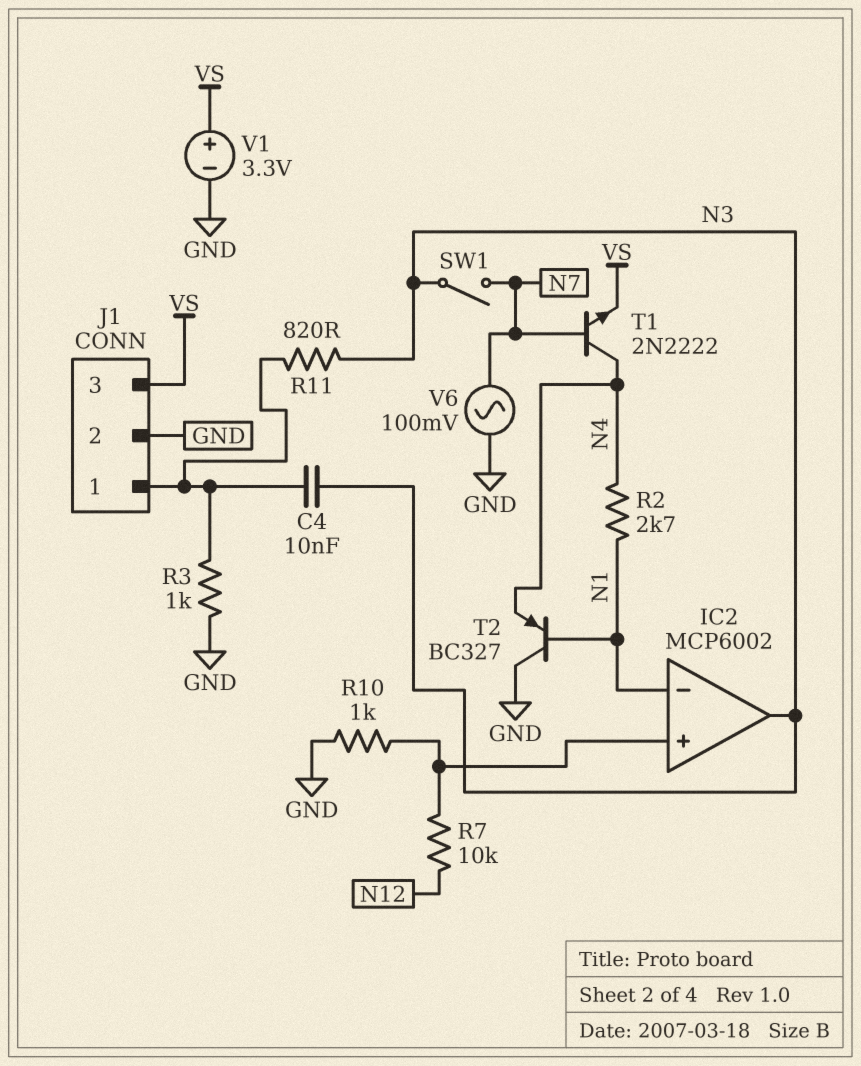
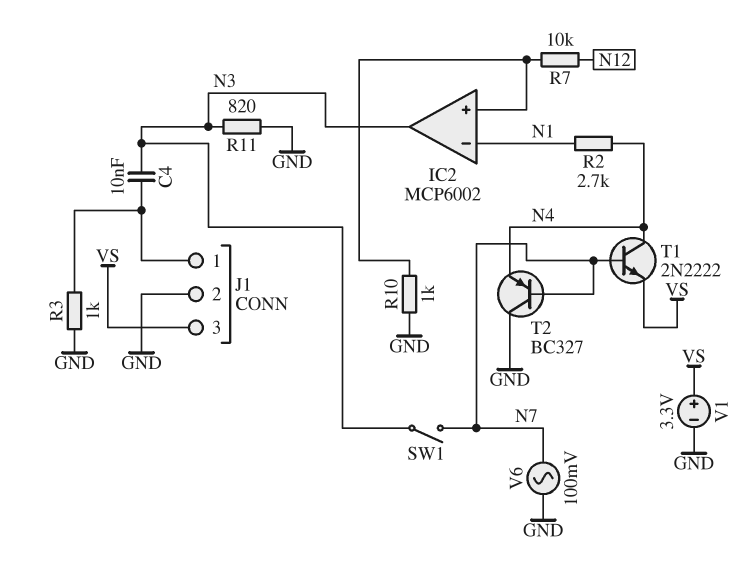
R11: 820 (J1/1, N3) -> 820 (GND, N3)
T2: PNP BC327 (B N1, C GND, E N4) -> PNP BC327 (B N7, C GND, E N4)

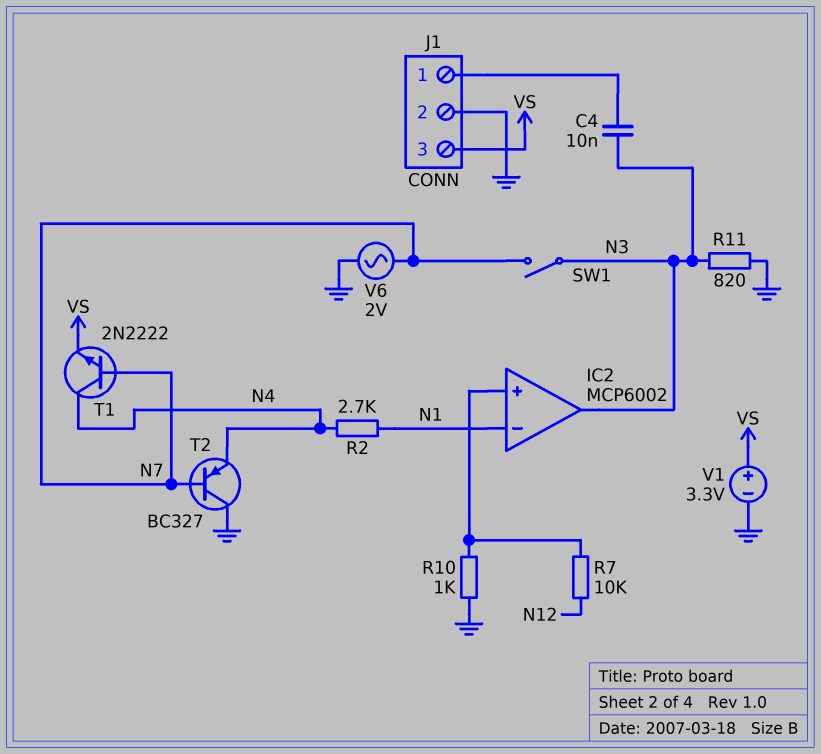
R3: 1k (GND, J1/1) -> none
V6: AC 100mV (GND, N7) -> AC 2V (GND, N7)

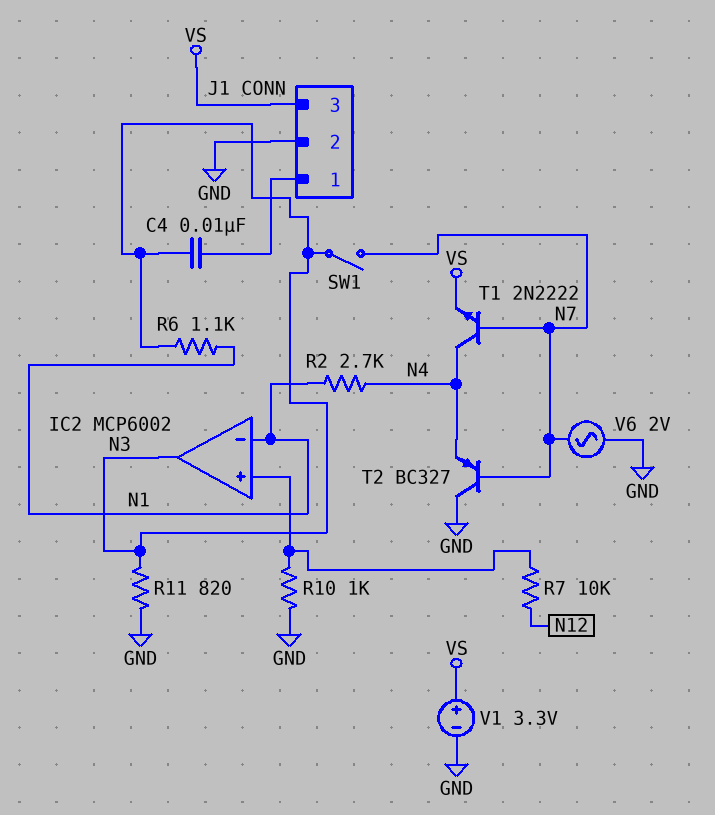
R6: none -> 1.1k (N1, N3)

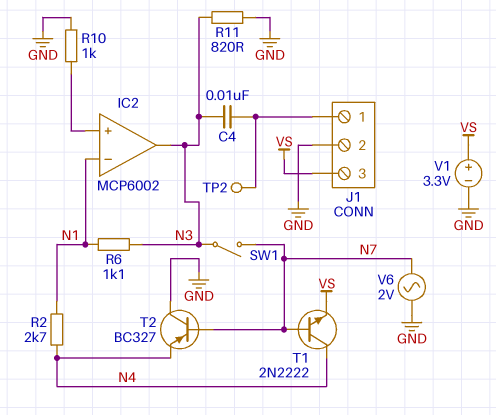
R7: 10k (IC2/in+, N12) -> none
TP2: none -> test point (J1/1)

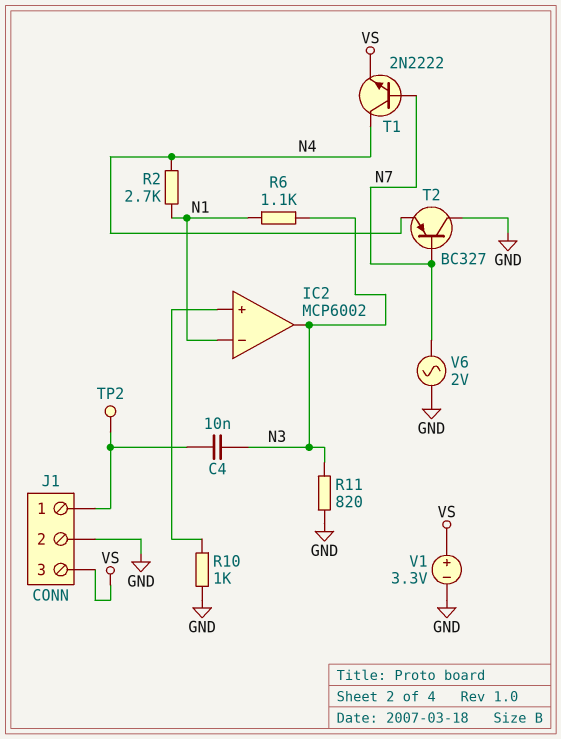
SW1: switch (N3, N7) -> none

